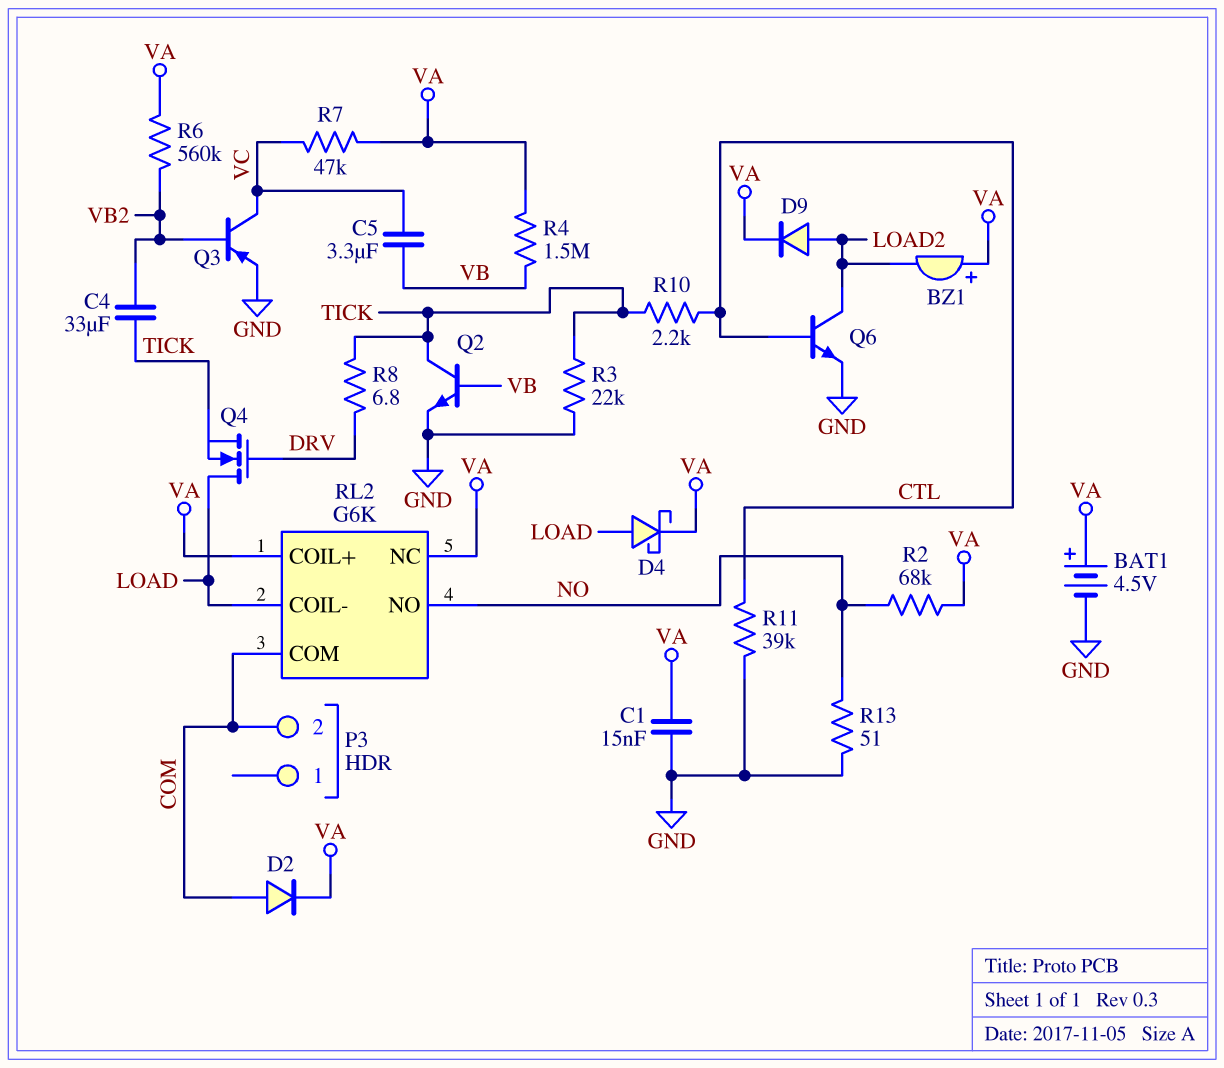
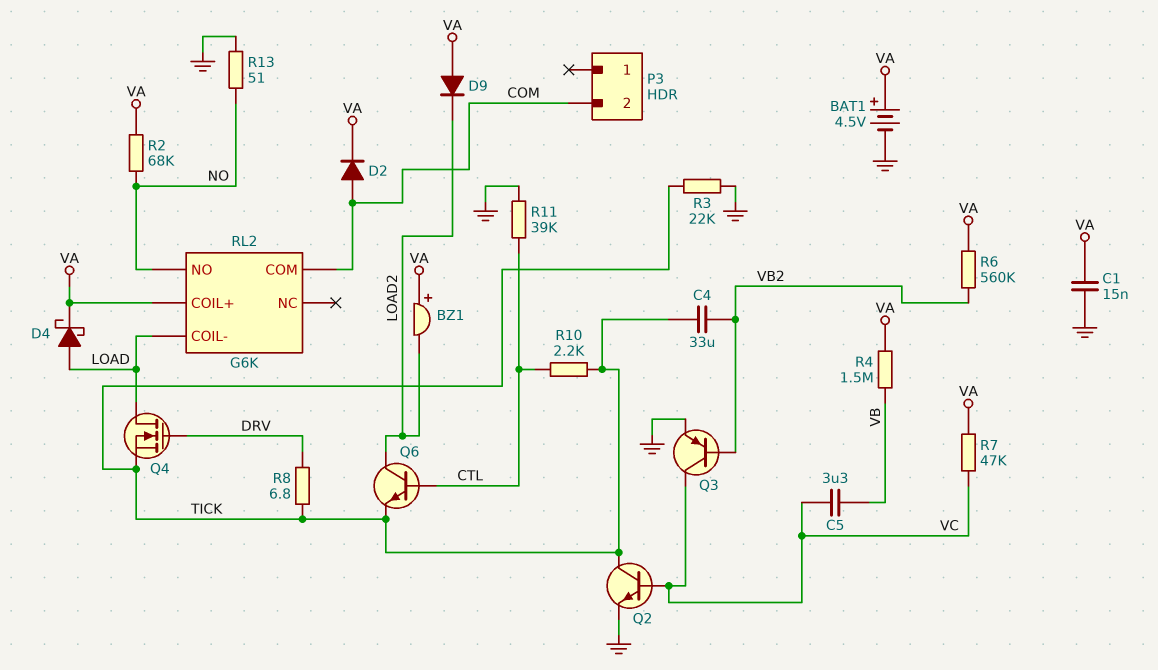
D9: diode (A LOAD2, K VA) -> diode (A VA, K LOAD2)
Q2: NPN (B VB, C TICK, E GND) -> NPN (B VC, C TICK, E GND)
Q6: NPN (B CTL, C LOAD2, E GND) -> NPN (B CTL, C LOAD2, E TICK)
RL2 pin NC: VA -> none

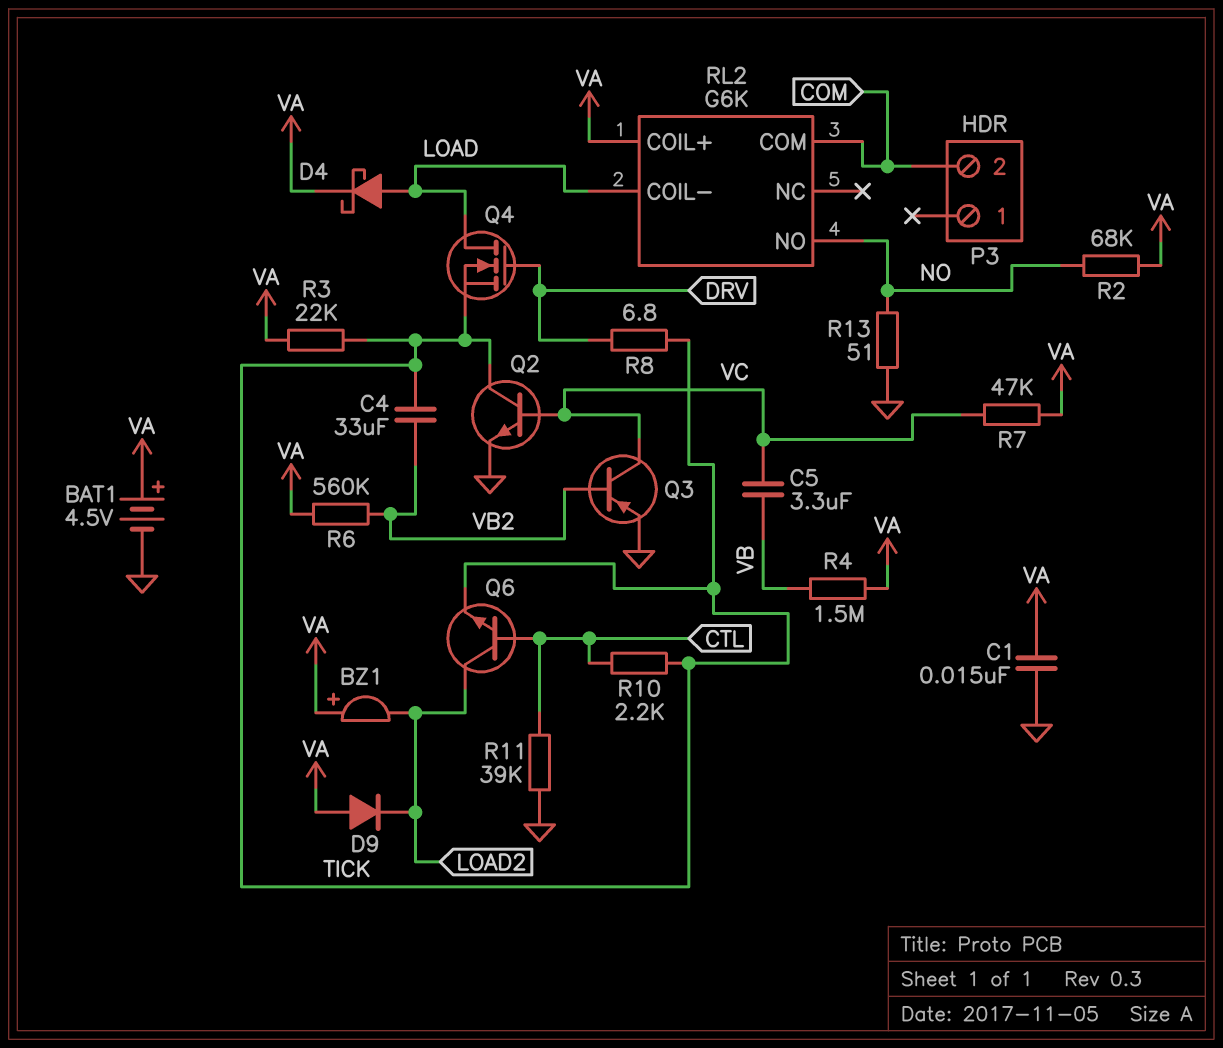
D2: diode (A COM, K VA) -> none
R3: 22k (GND, TICK) -> 22k (TICK, VA)

